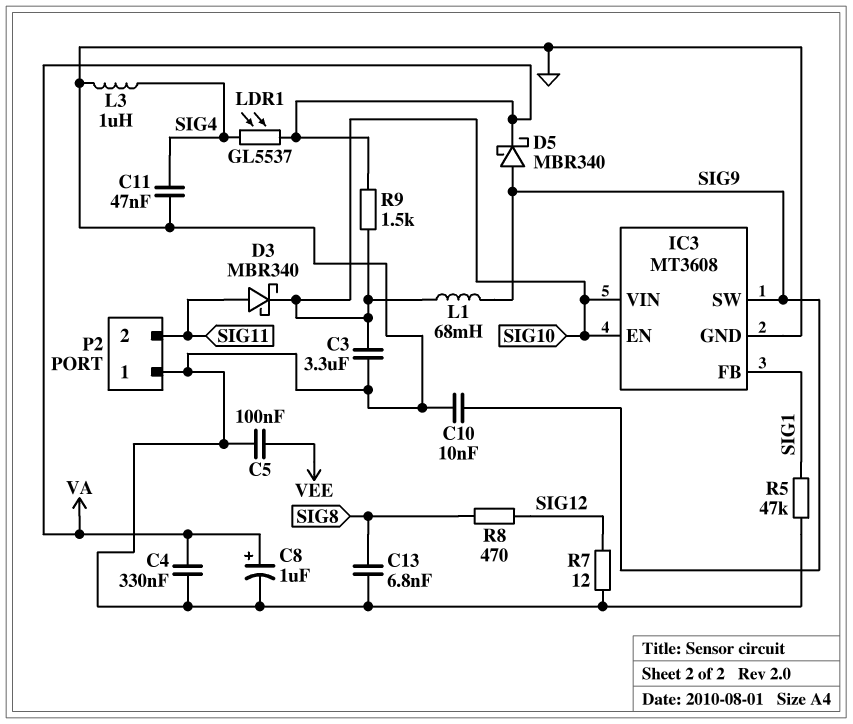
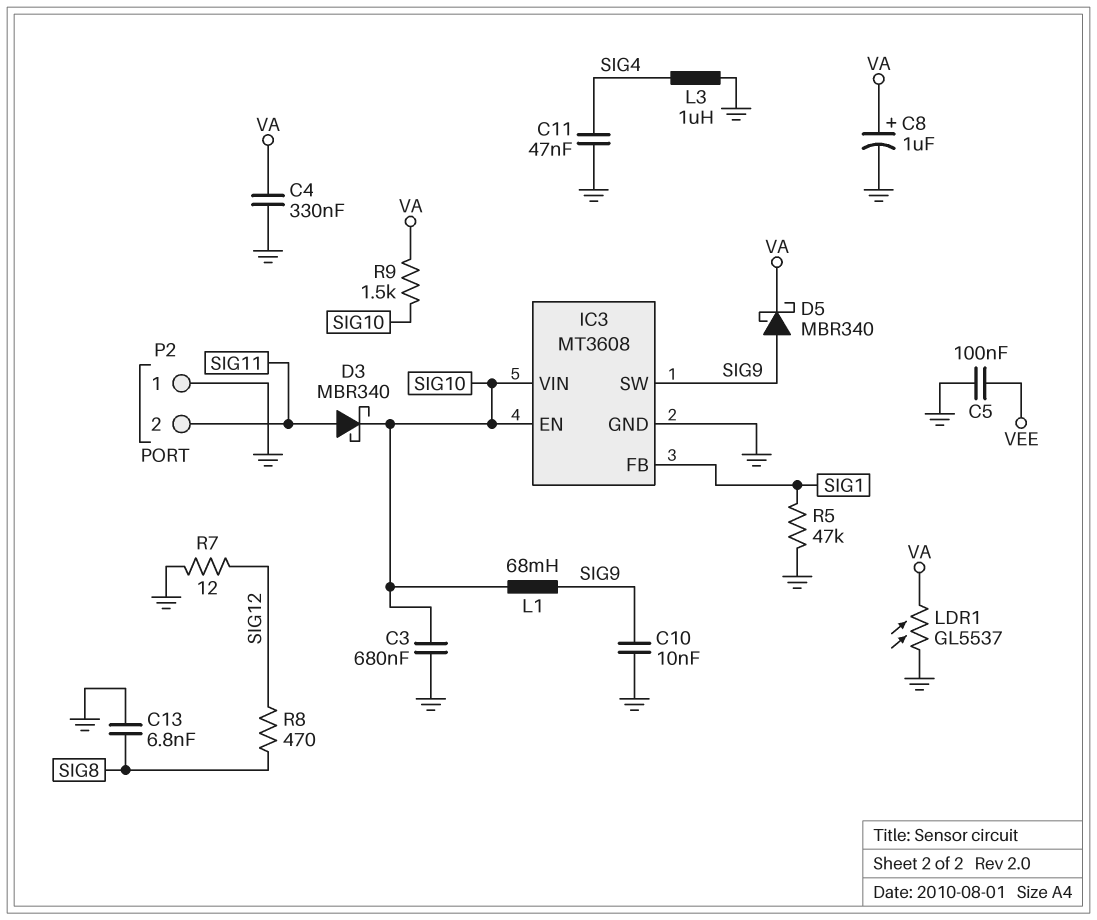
C3: 3.3uF (GND, SIG10) -> 680nF (GND, SIG10)
LDR1: GL5537 (SIG4, VA) -> GL5537 (GND, VA)

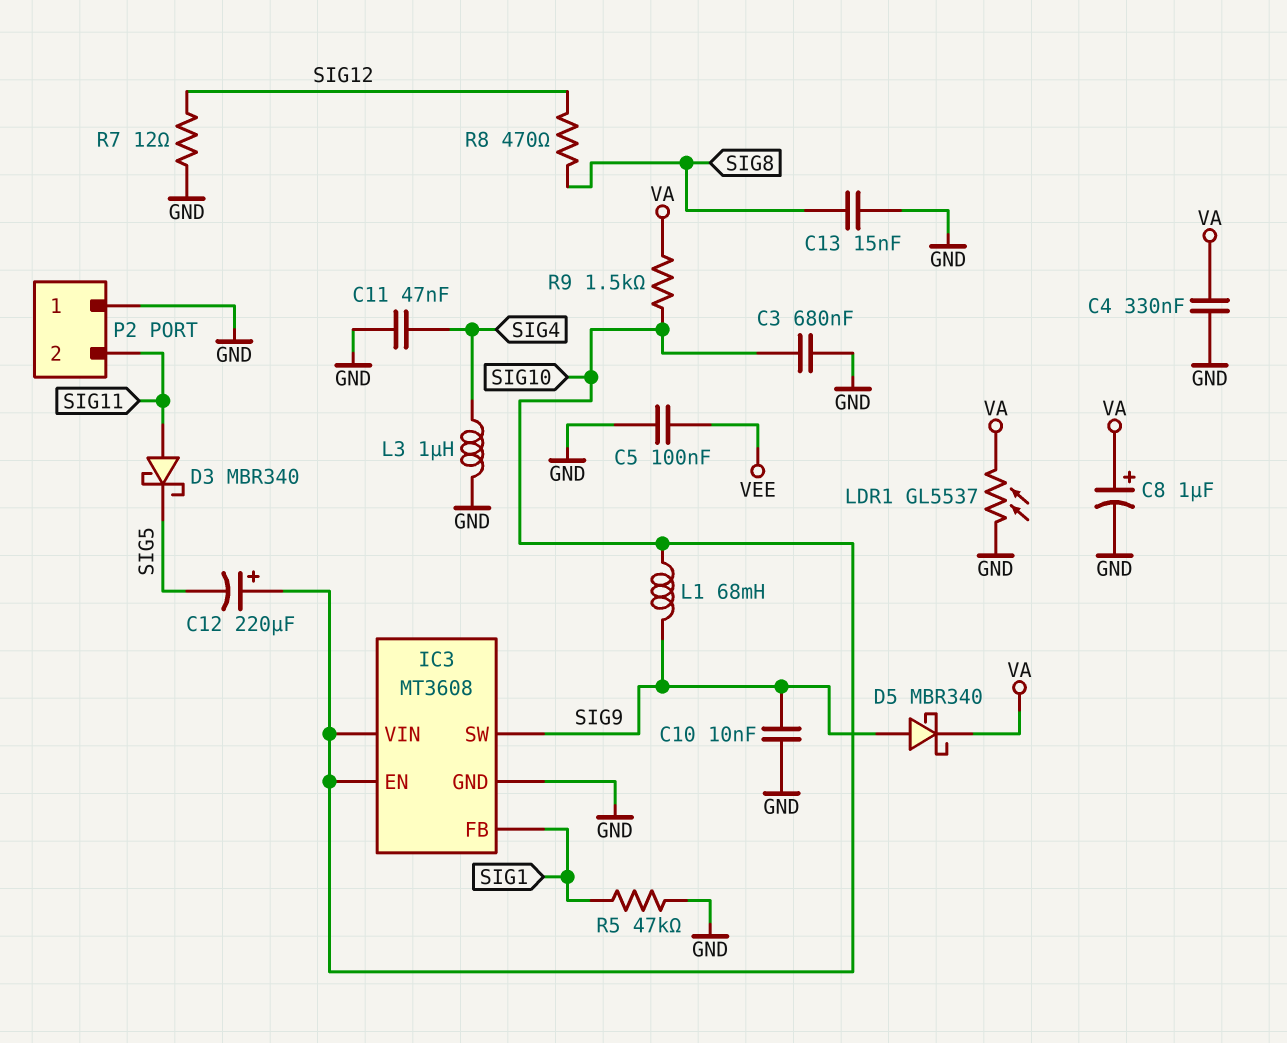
C12: none -> 220uF (plus SIG10, minus SIG5)
C13: 6.8nF (GND, SIG8) -> 15nF (GND, SIG8)
D3: schottky MBR340 (A SIG11, K SIG10) -> schottky MBR340 (A SIG11, K SIG5)

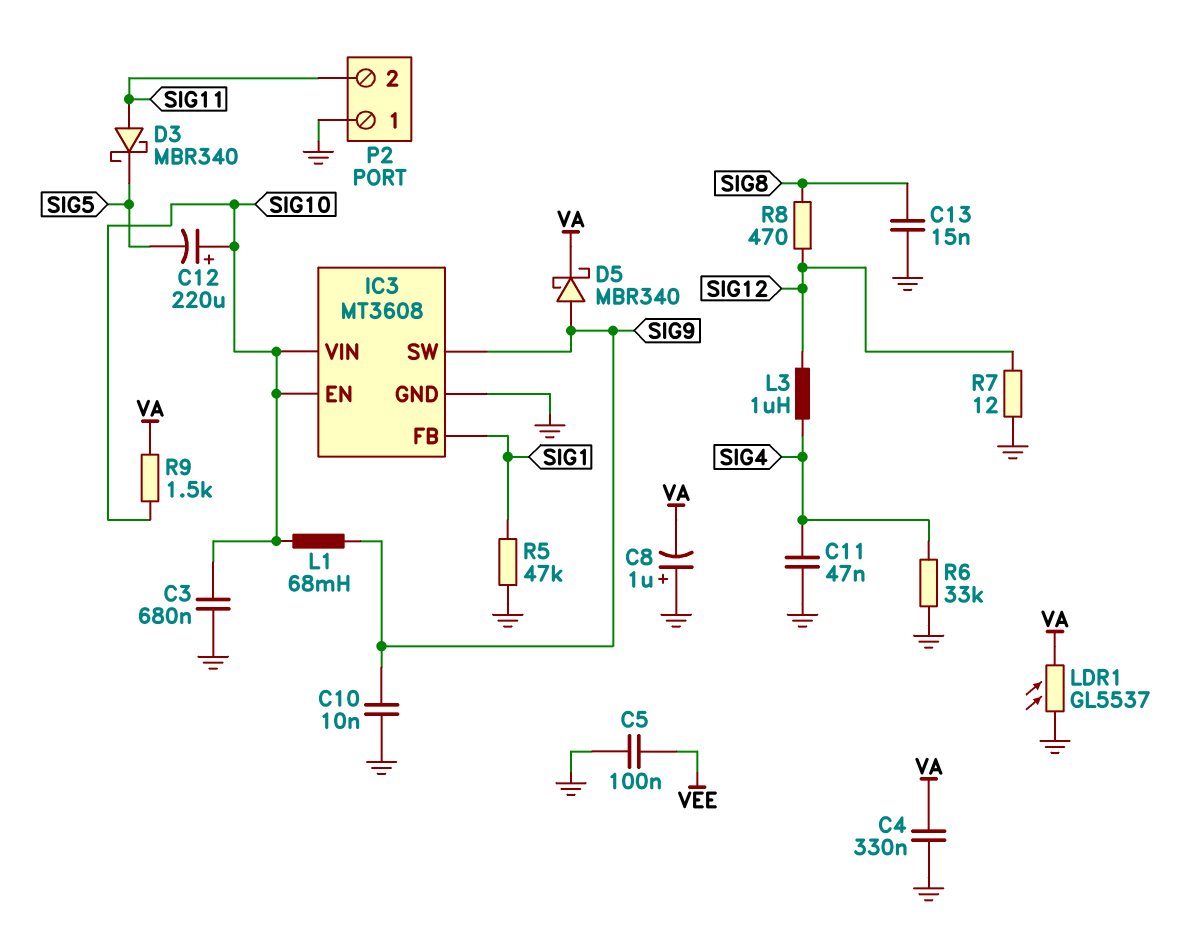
C8: 1uF (plus VA, minus GND) -> 1uF (plus GND, minus VA)
L3: 1uH (GND, SIG4) -> 1uH (SIG4, SIG12)
R6: none -> 33k (GND, SIG4)

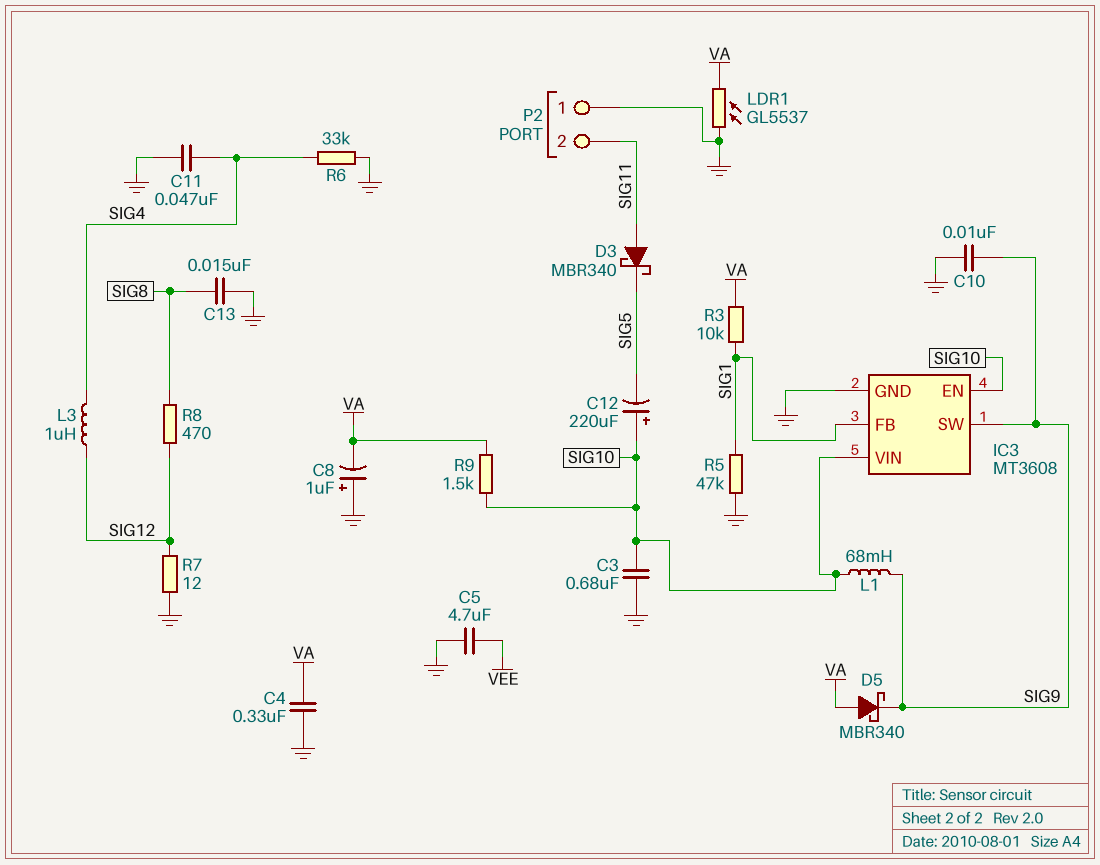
C5: 100nF (GND, VEE) -> 4.7uF (GND, VEE)
D5: schottky MBR340 (A SIG9, K VA) -> schottky MBR340 (A VA, K SIG9)
R3: none -> 10k (SIG1, VA)

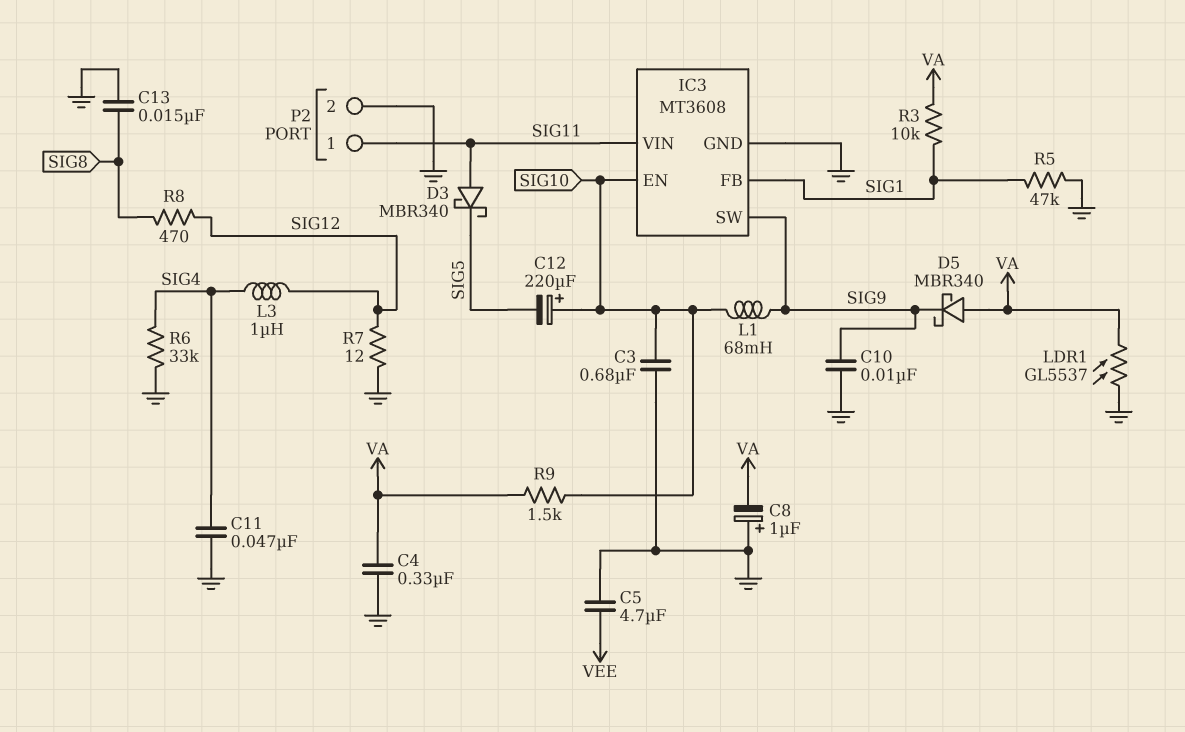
IC3 pin VIN: SIG10 -> SIG11
P2 pin 1: GND -> SIG11
P2 pin 2: SIG11 -> GND

